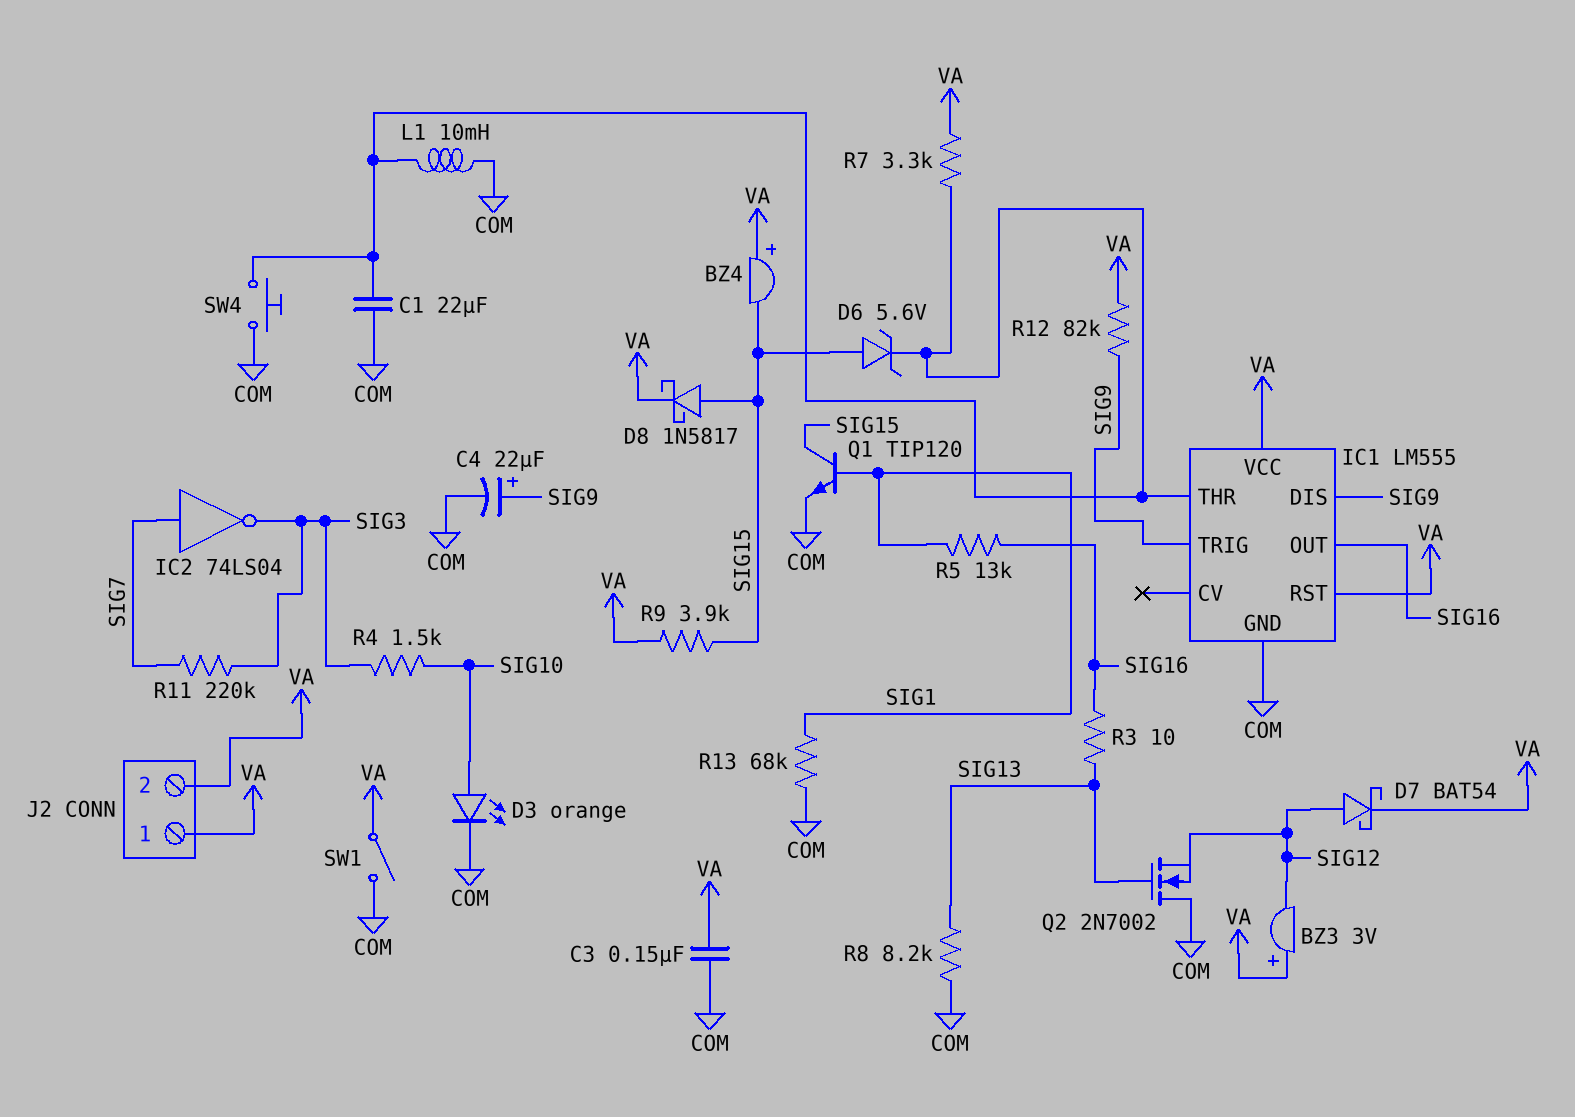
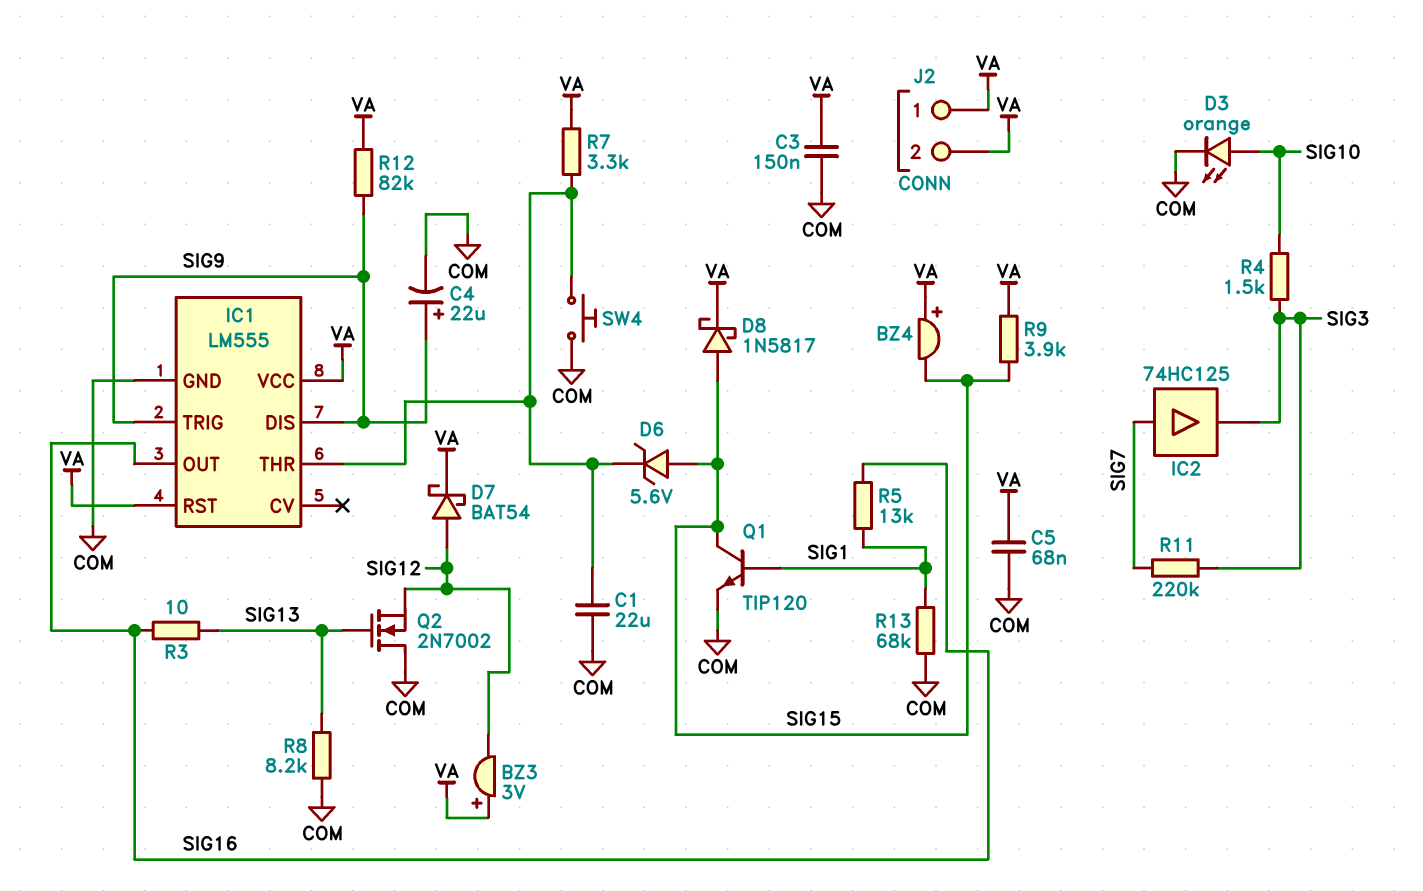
C5: none -> 68nF (COM, VA)
IC2: NOT 74LS04 (in SIG7, out SIG3) -> buffer 74HC125 (in SIG7, out SIG3)
L1: 10mH (COM, IC1/THR) -> none
SW1: switch (COM, VA) -> none

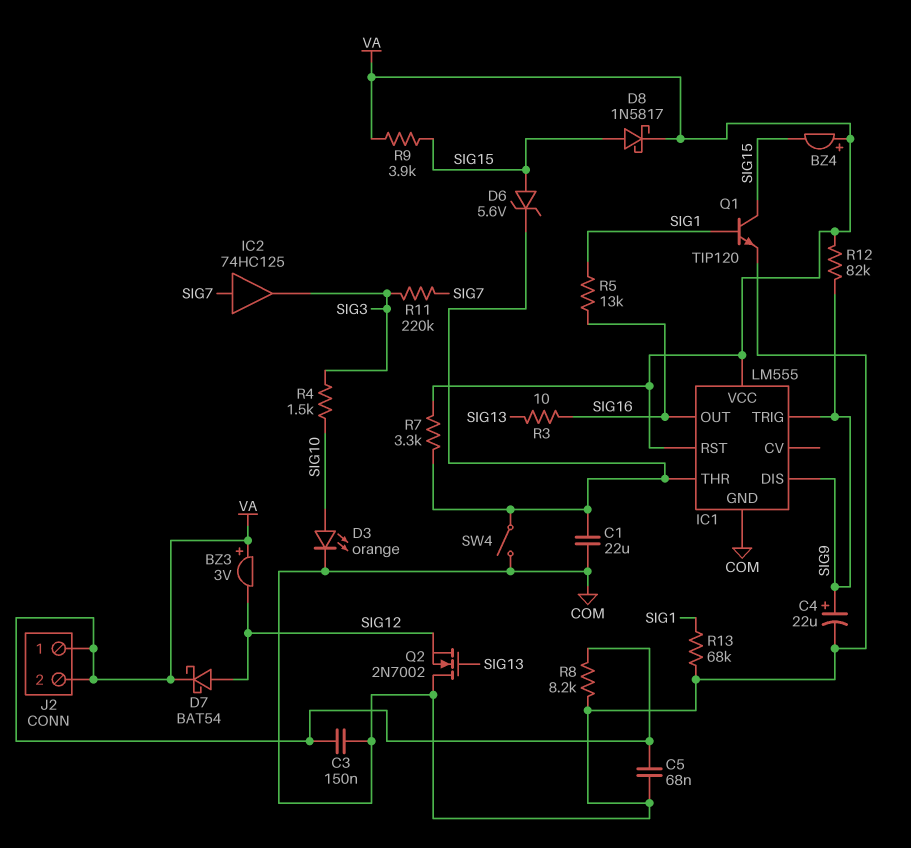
R8: 8.2k (COM, SIG13) -> 8.2k (COM, VA)
SW4: button (COM, IC1/THR) -> switch (COM, IC1/THR)

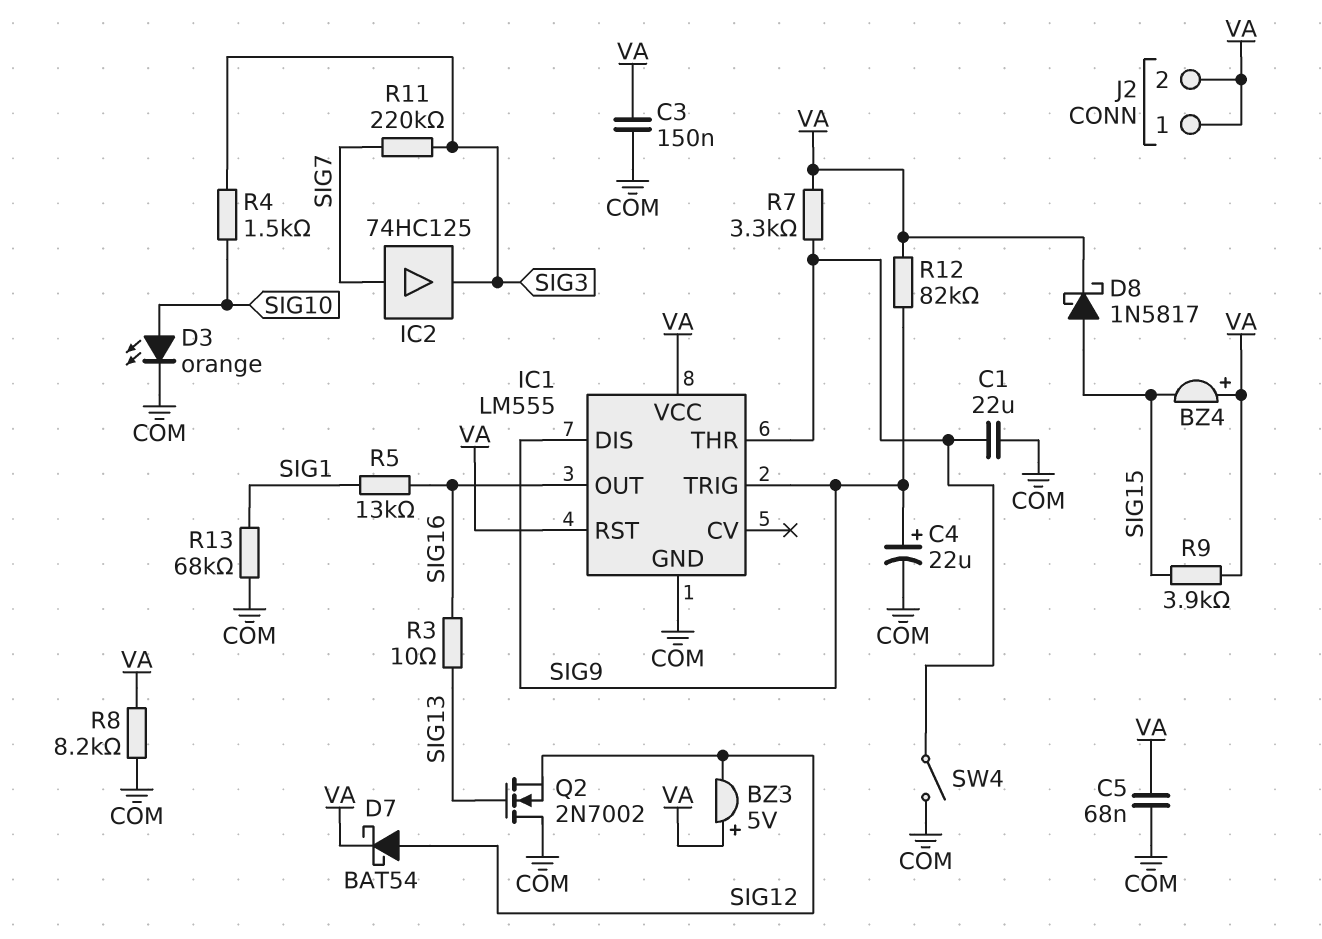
BZ3: buzzer 3V (plus VA, minus SIG12) -> buzzer 5V (plus VA, minus SIG12)
D6: zener 5.6V (A SIG15, K IC1/THR) -> none
Q1: NPN TIP120 (B SIG1, C SIG15, E COM) -> none

